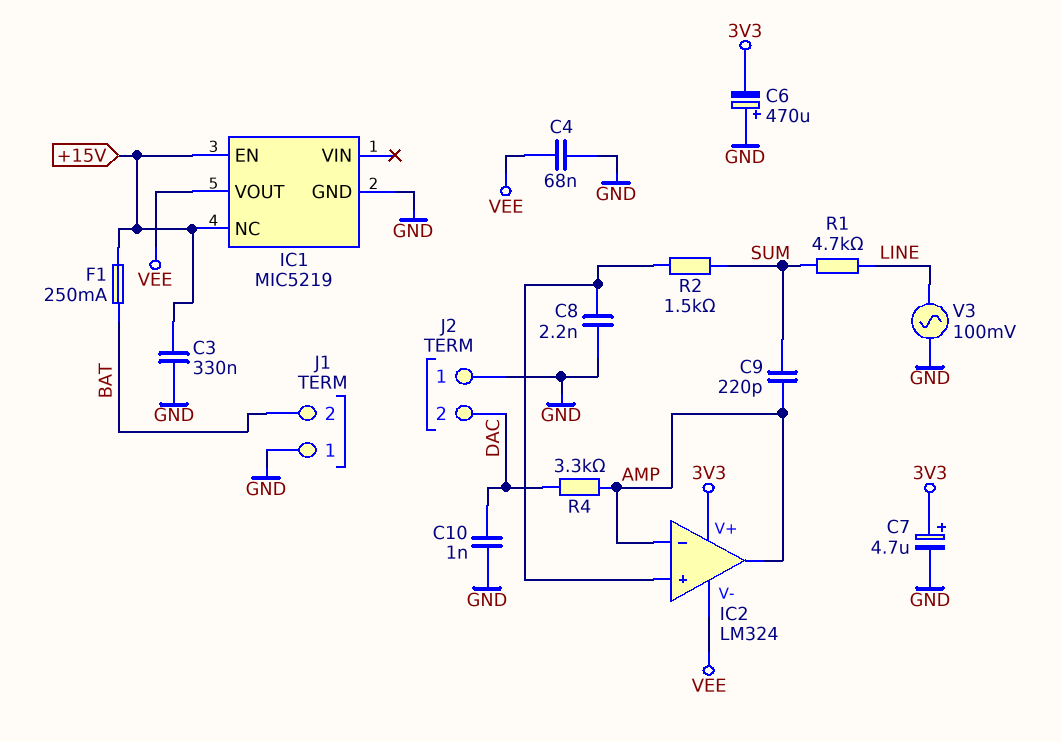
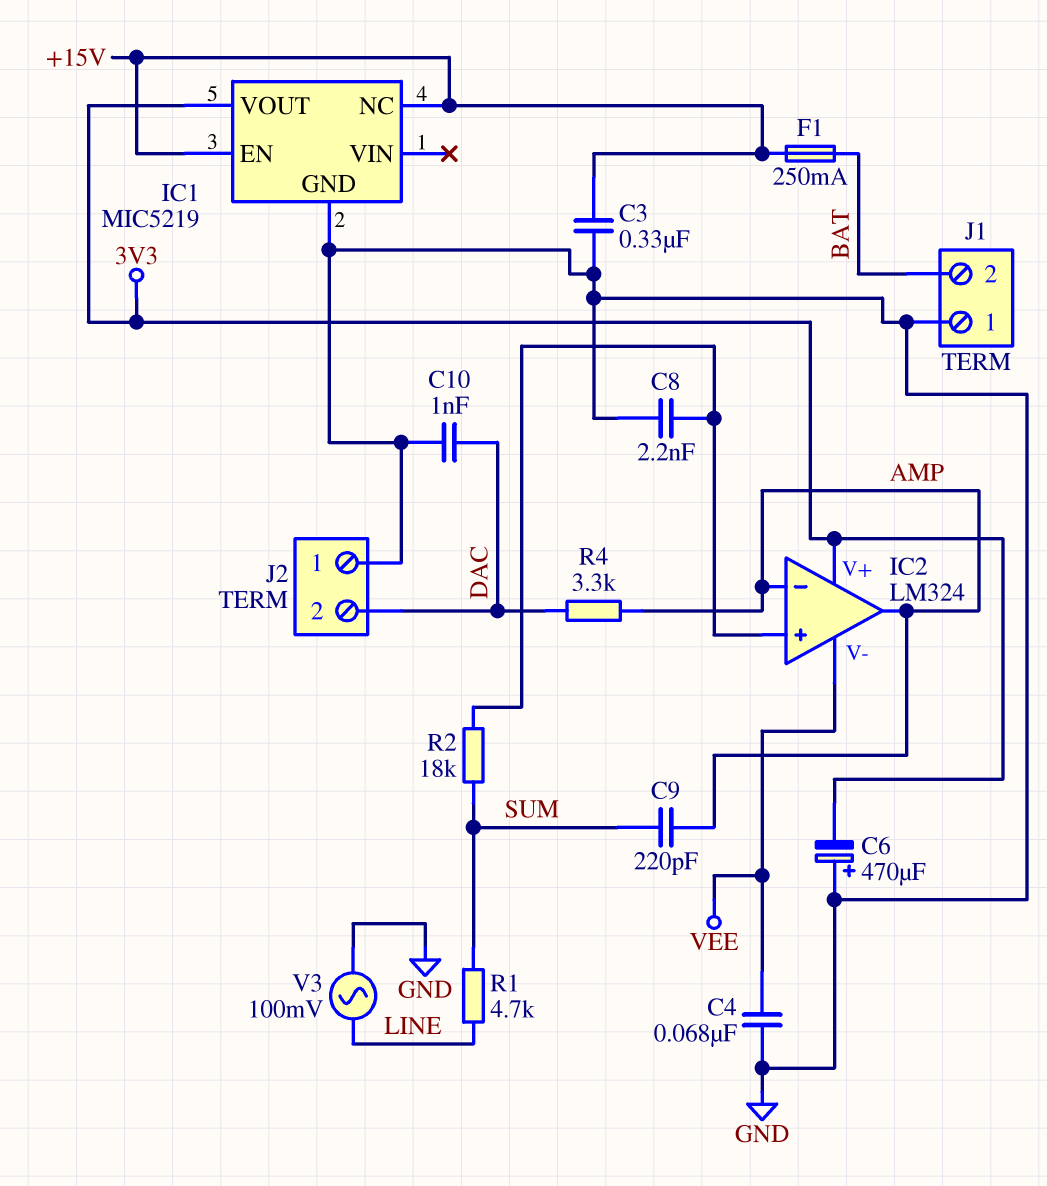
C7: 4.7uF (plus 3V3, minus GND) -> none
IC1 pin VOUT: VEE -> 3V3
R2: 1.5k (IC2/in+, SUM) -> 18k (IC2/in+, SUM)

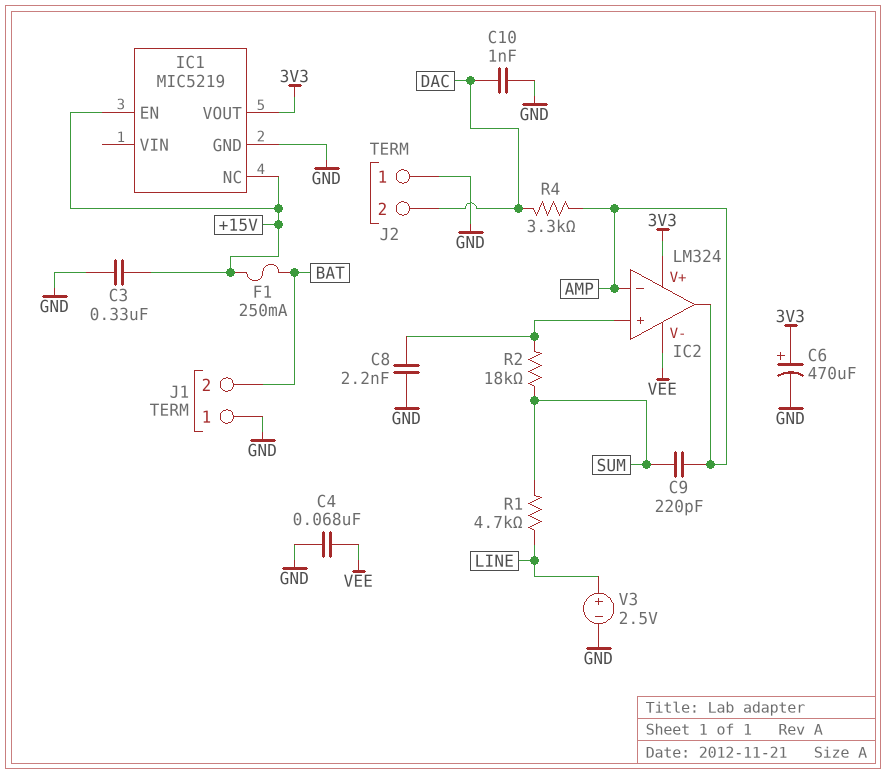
C6: 470uF (plus GND, minus 3V3) -> 470uF (plus 3V3, minus GND)
V3: AC 100mV (GND, LINE) -> 2.5V (plus LINE, minus GND)

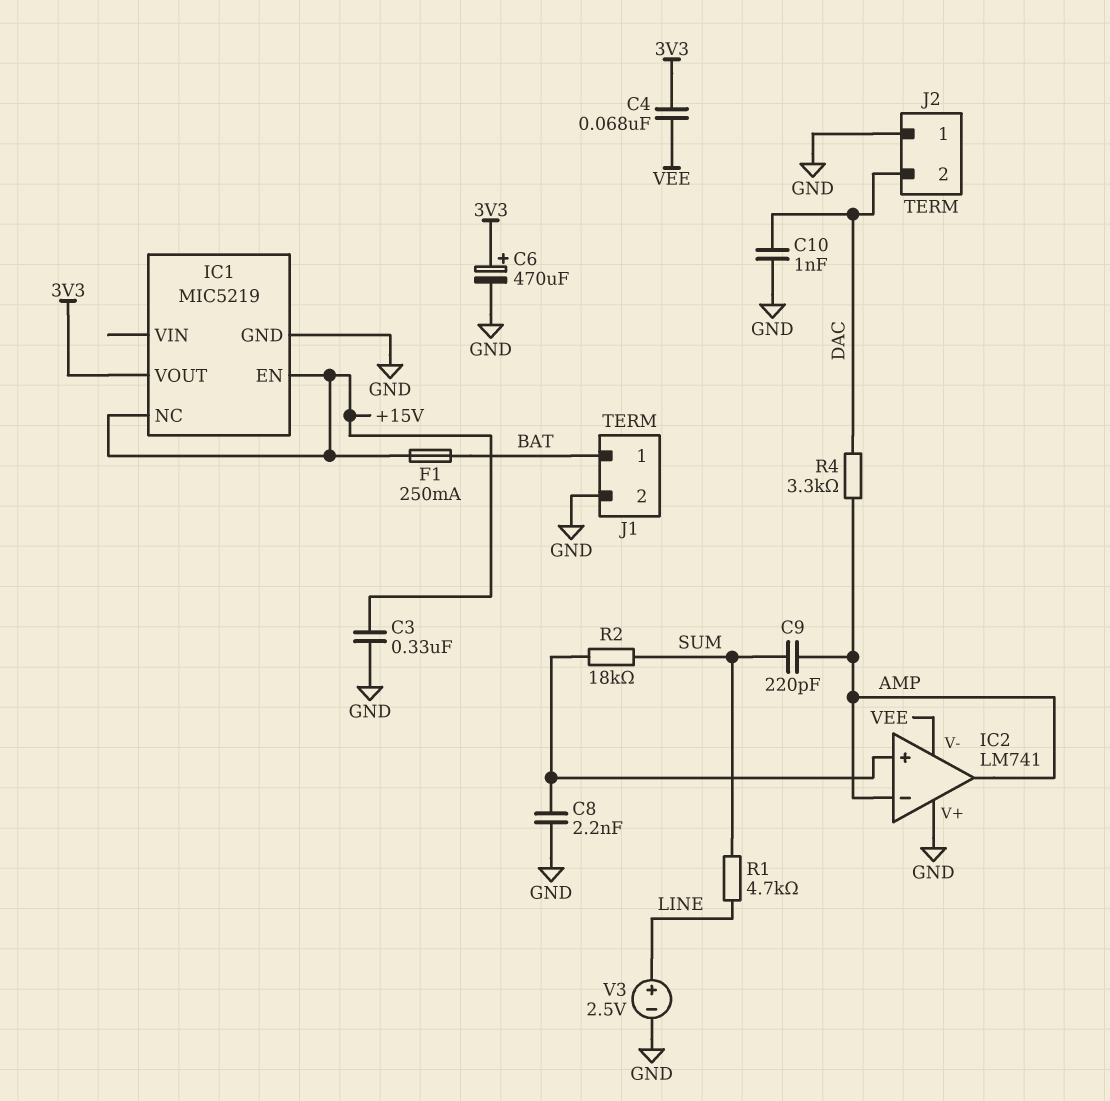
C4: 68nF (GND, VEE) -> 68nF (3V3, VEE)
IC2: LM324 -> LM741
IC2 pin V+: 3V3 -> GND
J1 pin 1: GND -> BAT
J1 pin 2: BAT -> GND

